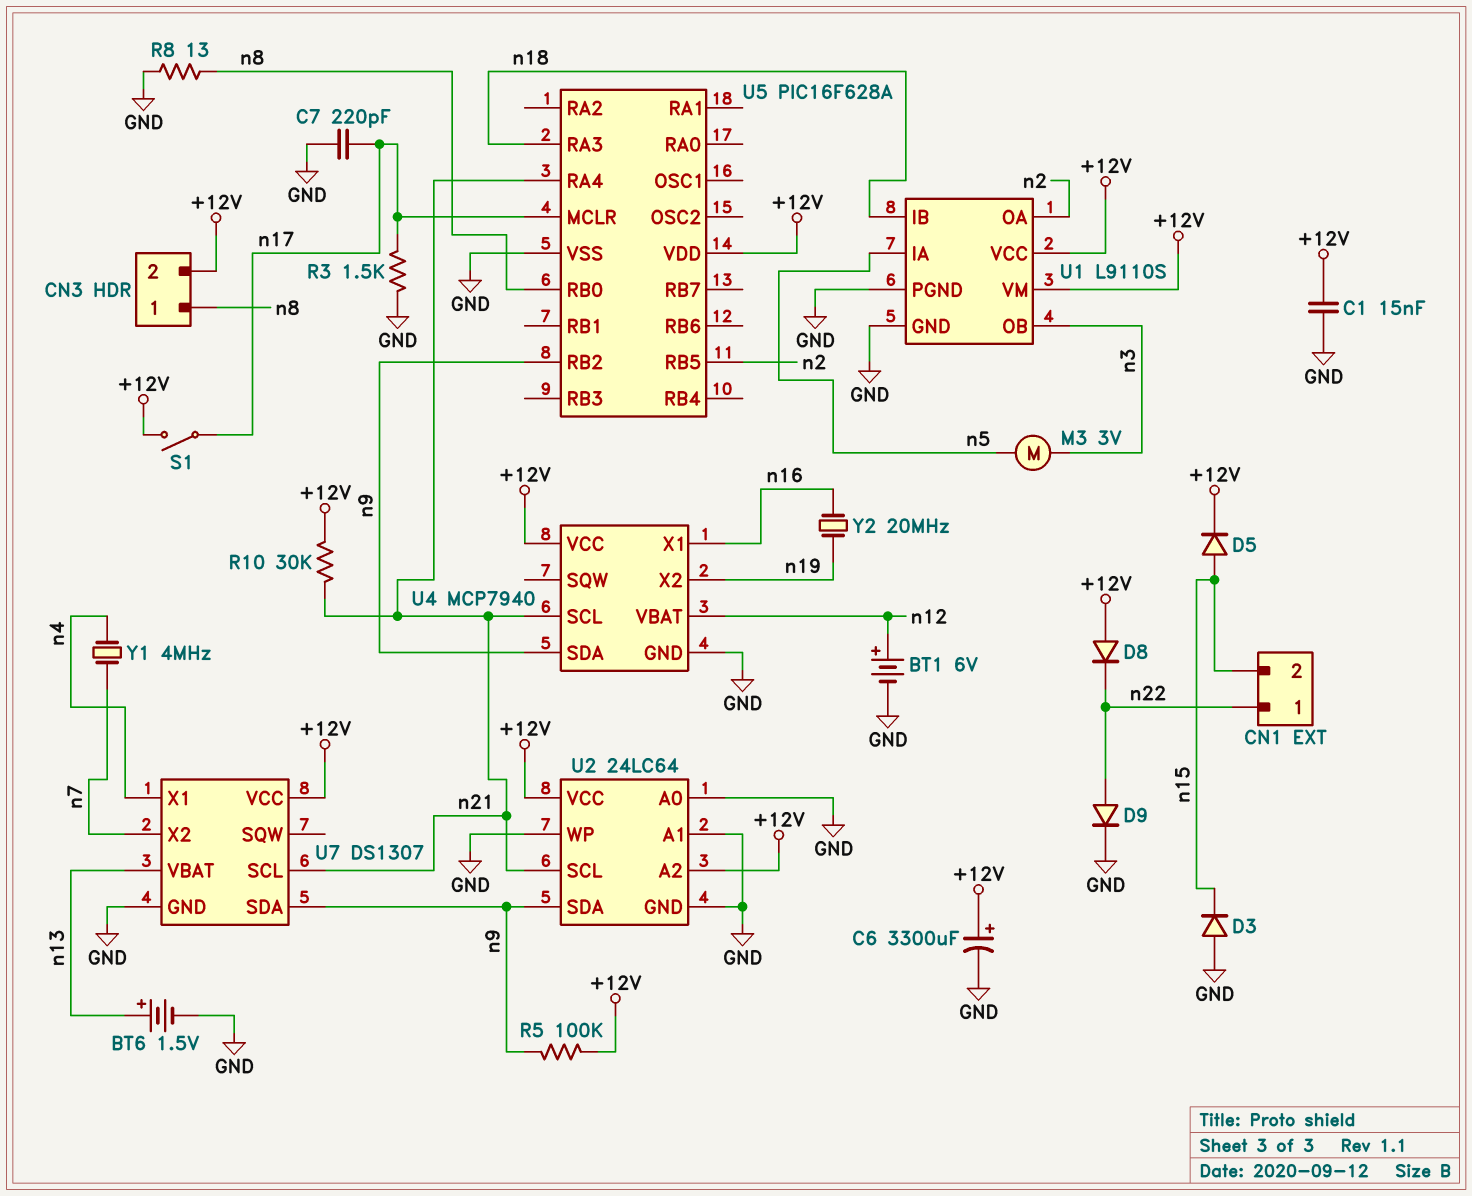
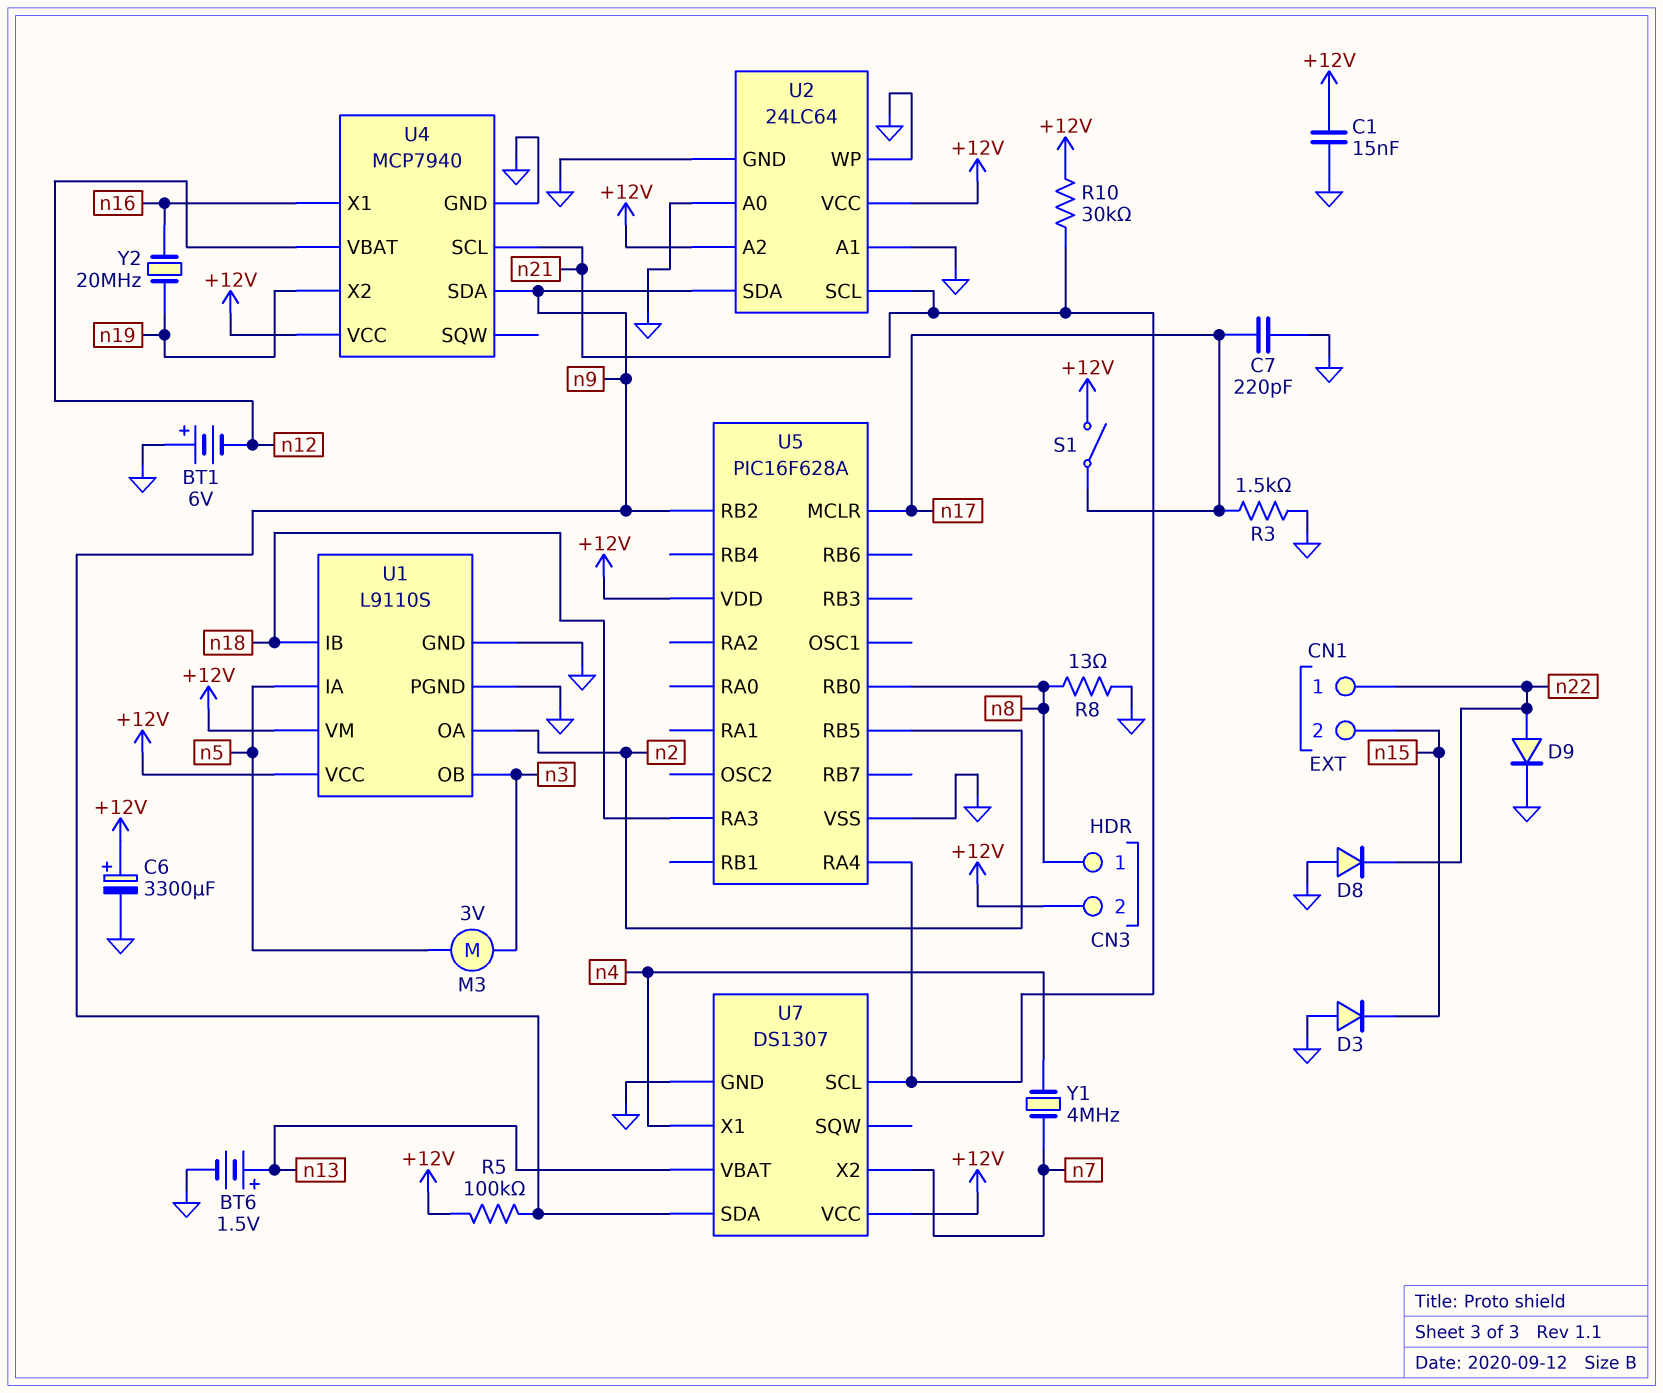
BT1: 6V (plus n12, minus GND) -> 6V (plus GND, minus n12)
D5: diode (A n15, K +12V) -> none
D8: diode (A +12V, K n22) -> diode (A GND, K n22)

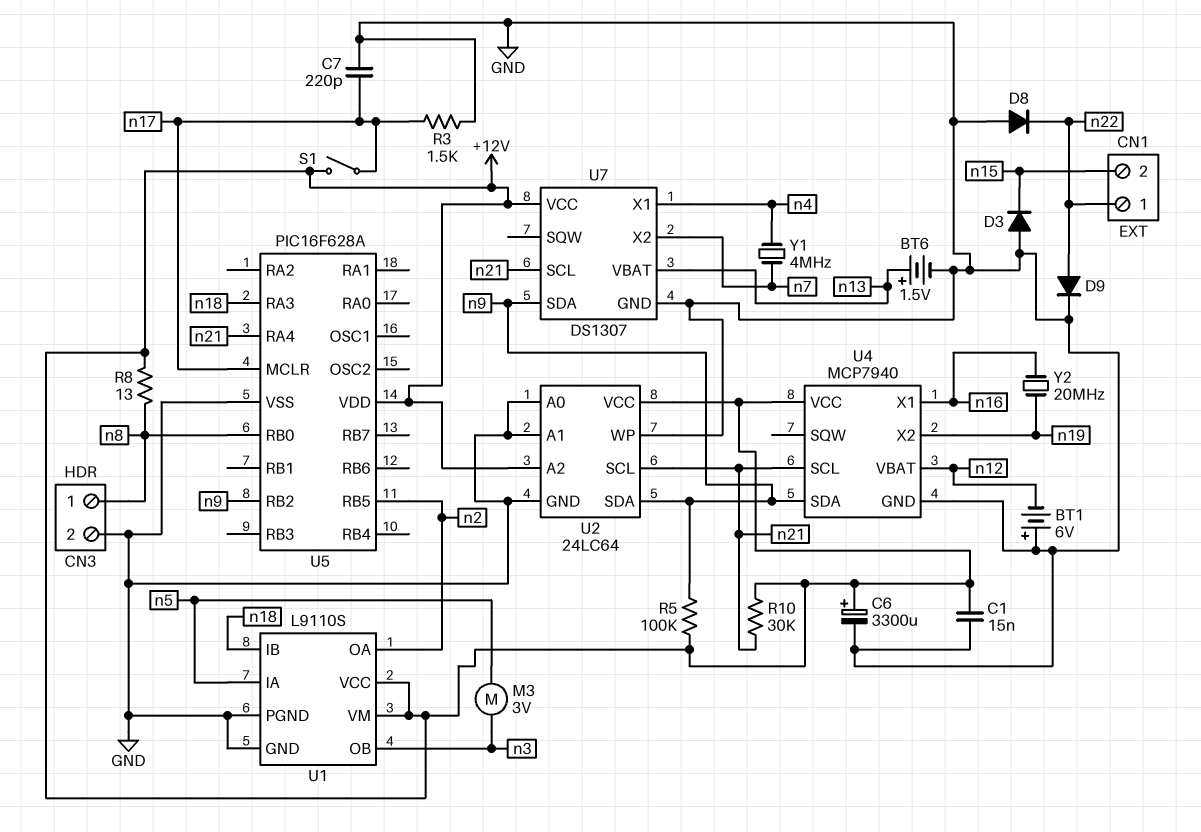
CN3 pin 2: +12V -> GND
R8: 13 (GND, n8) -> 13 (+12V, n8)

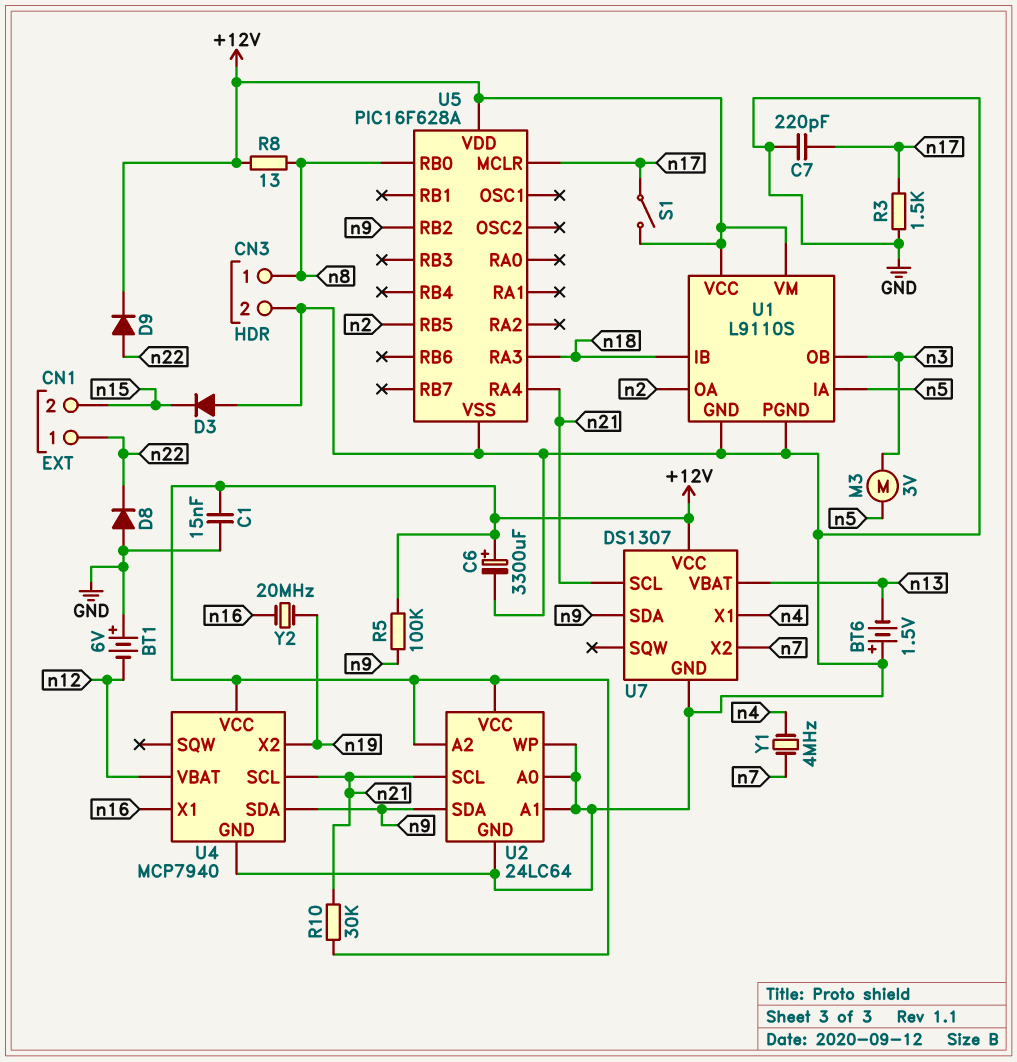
BT6: 1.5V (plus n13, minus GND) -> 1.5V (plus GND, minus n13)
D9: diode (A n22, K GND) -> diode (A n22, K +12V)

